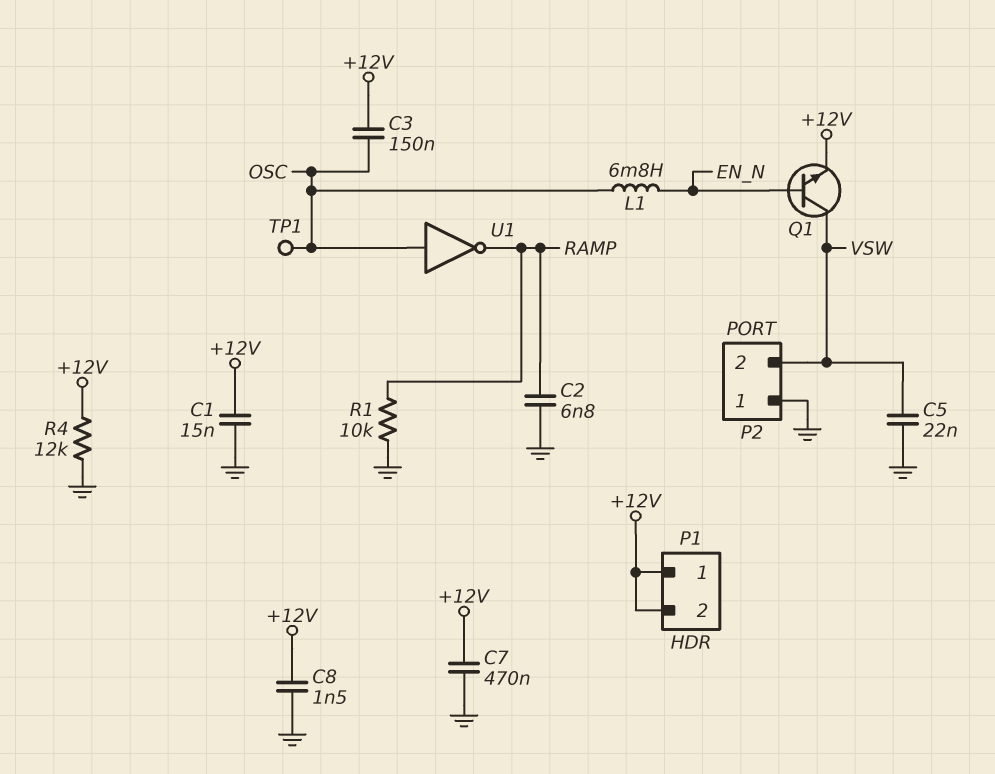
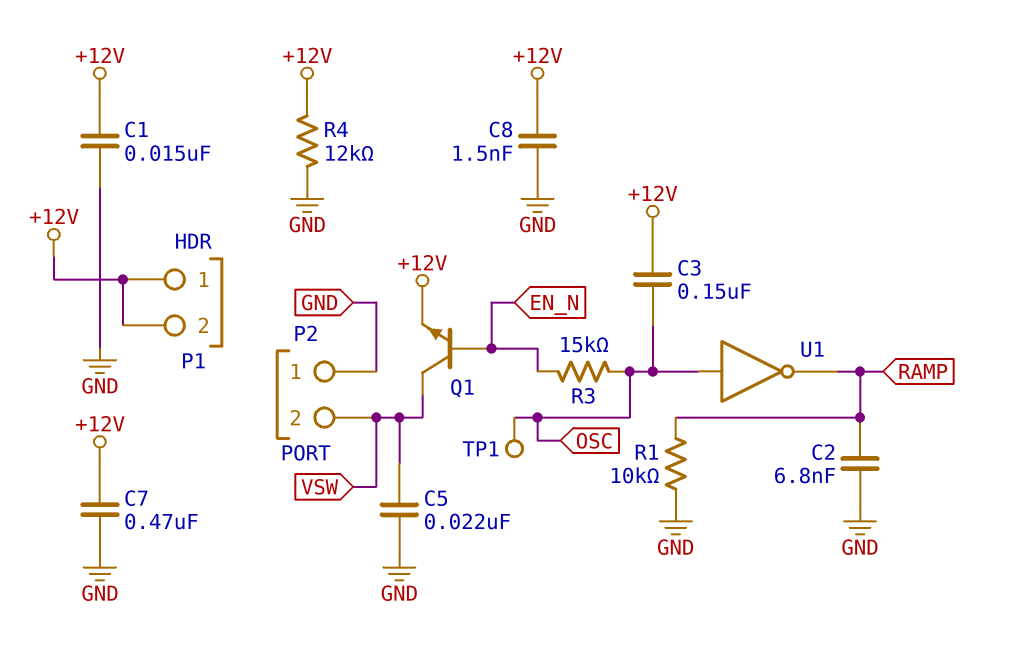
L1: 6.8mH (EN_N, OSC) -> none
R3: none -> 15k (EN_N, OSC)

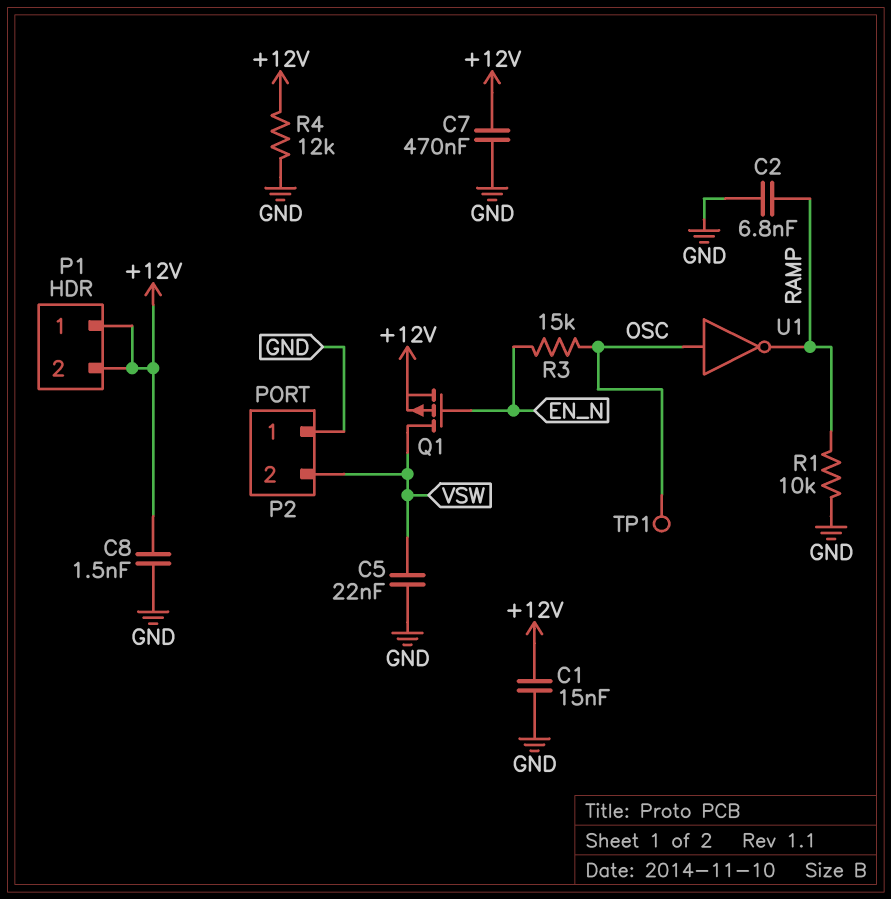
C3: 150nF (+12V, OSC) -> none
Q1: NPN (B EN_N, C VSW, E +12V) -> PMOS (G EN_N, D VSW, S +12V)

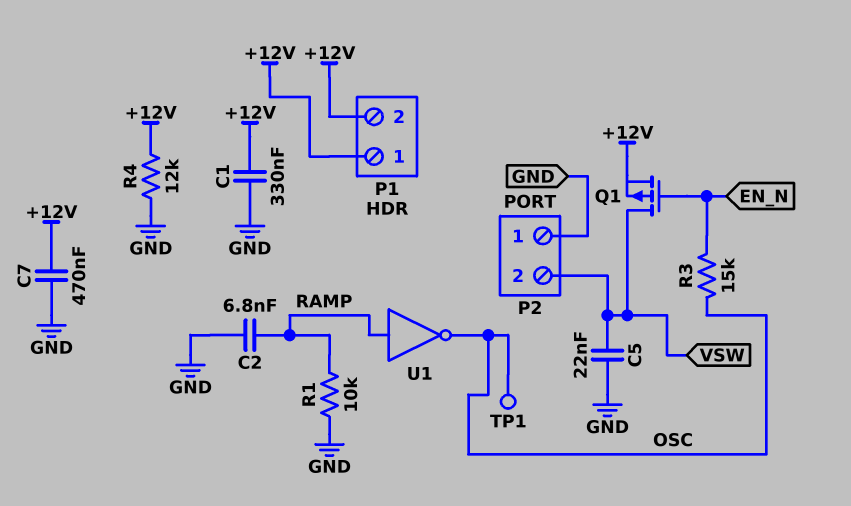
C1: 15nF (+12V, GND) -> 330nF (+12V, GND)
C8: 1.5nF (+12V, GND) -> none
U1: NOT (in OSC, out RAMP) -> NOT (in RAMP, out OSC)

